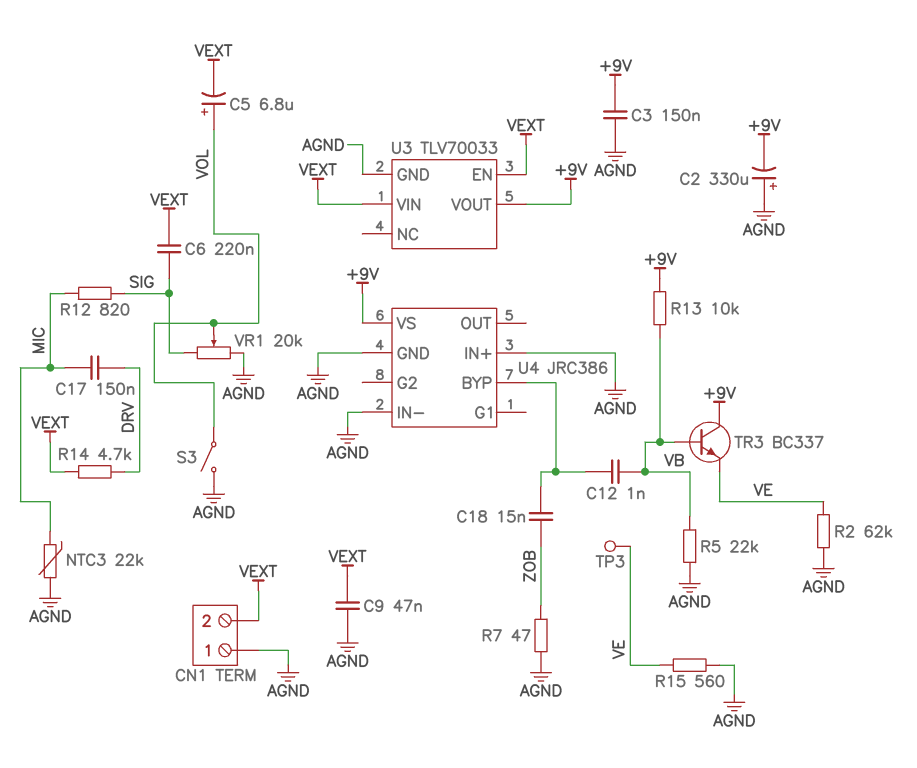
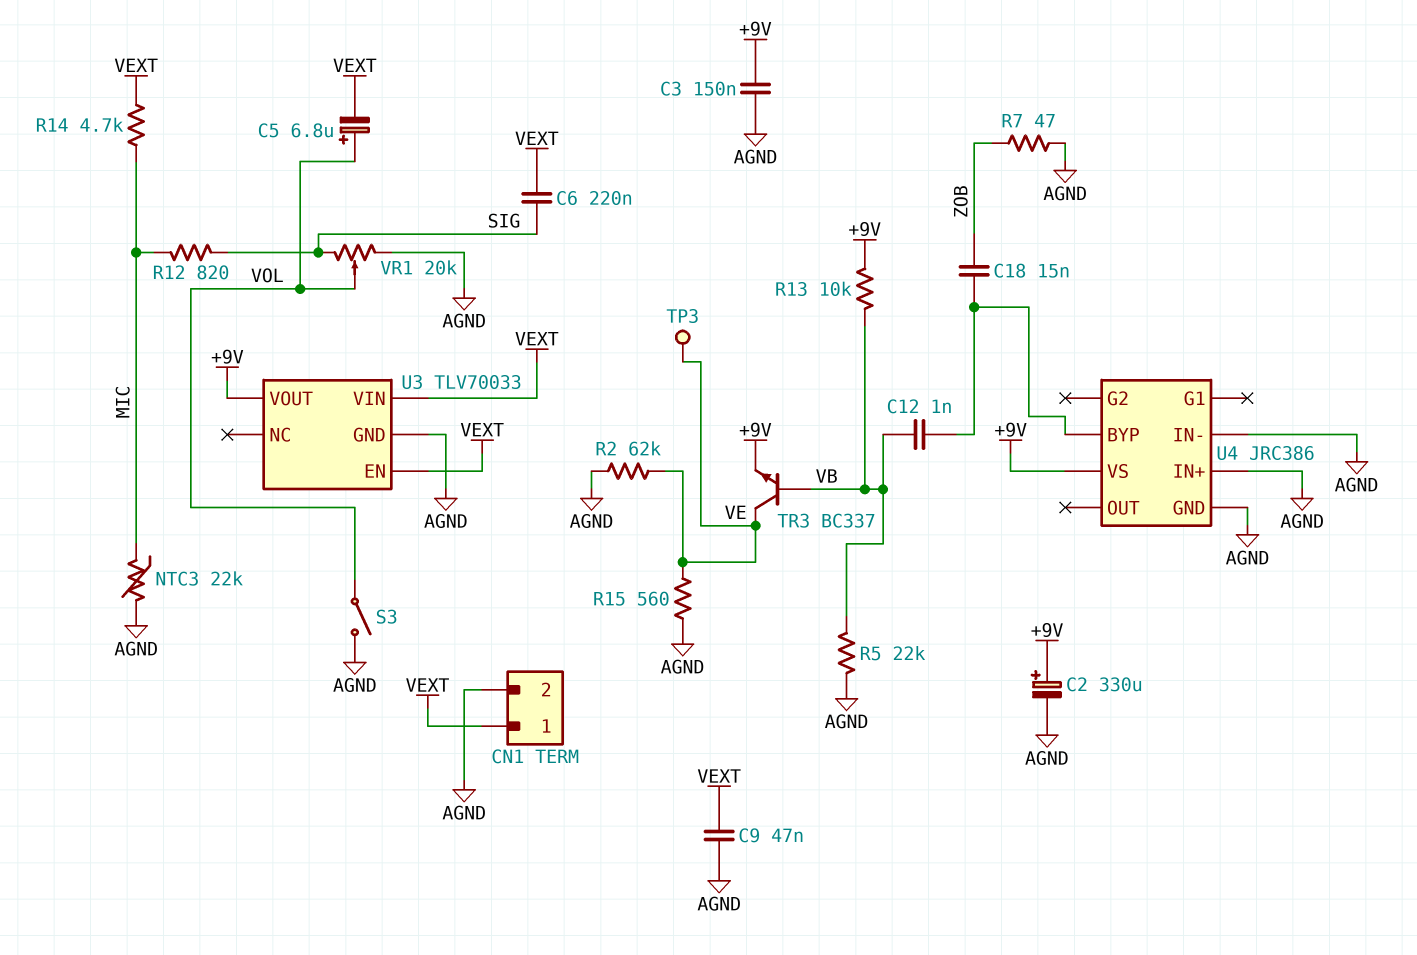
C2: 330uF (plus AGND, minus +9V) -> 330uF (plus +9V, minus AGND)
C17: 150nF (DRV, MIC) -> none
CN1 pin 1: AGND -> VEXT
CN1 pin 2: VEXT -> AGND
R14: 4.7k (DRV, VEXT) -> 4.7k (MIC, VEXT)
TR3: NPN BC337 (B VB, C +9V, E VE) -> NPN BC337 (B VB, C VE, E +9V)

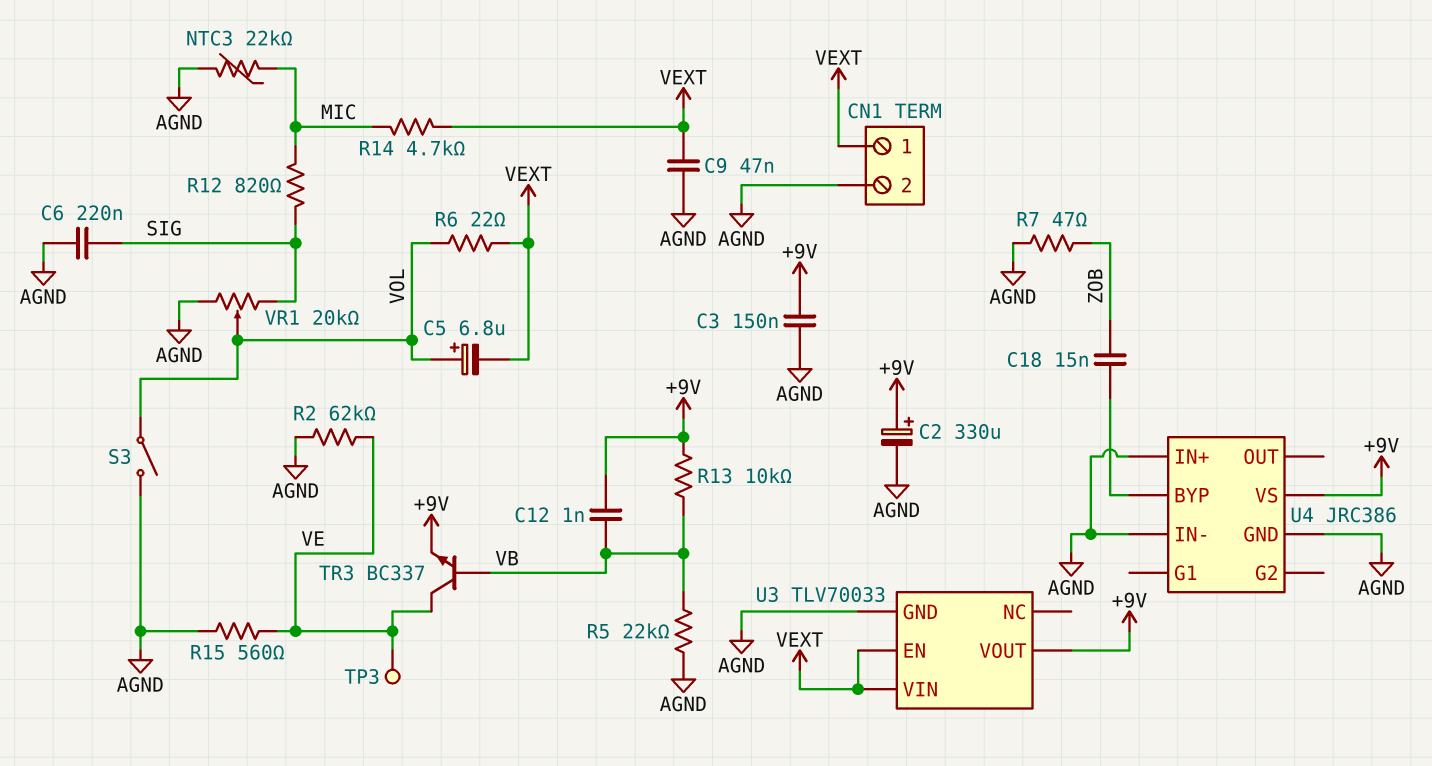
C6: 220nF (SIG, VEXT) -> 220nF (AGND, SIG)
C12: 1nF (U4/BYP, VB) -> 1nF (+9V, VB)
R6: none -> 22 (VEXT, VOL)

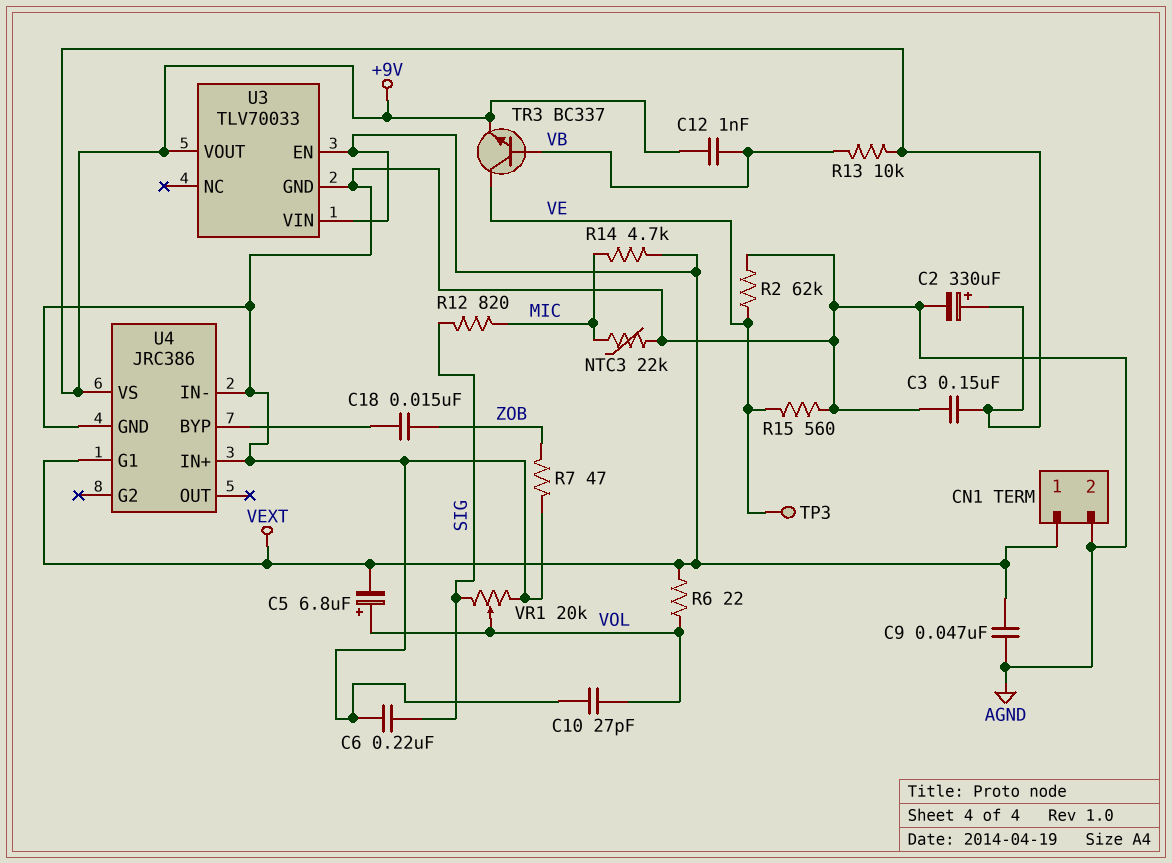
C10: none -> 27pF (AGND, VOL)
R5: 22k (AGND, VB) -> none
S3: switch (AGND, VOL) -> none
U4 pin G1: none -> VEXT

